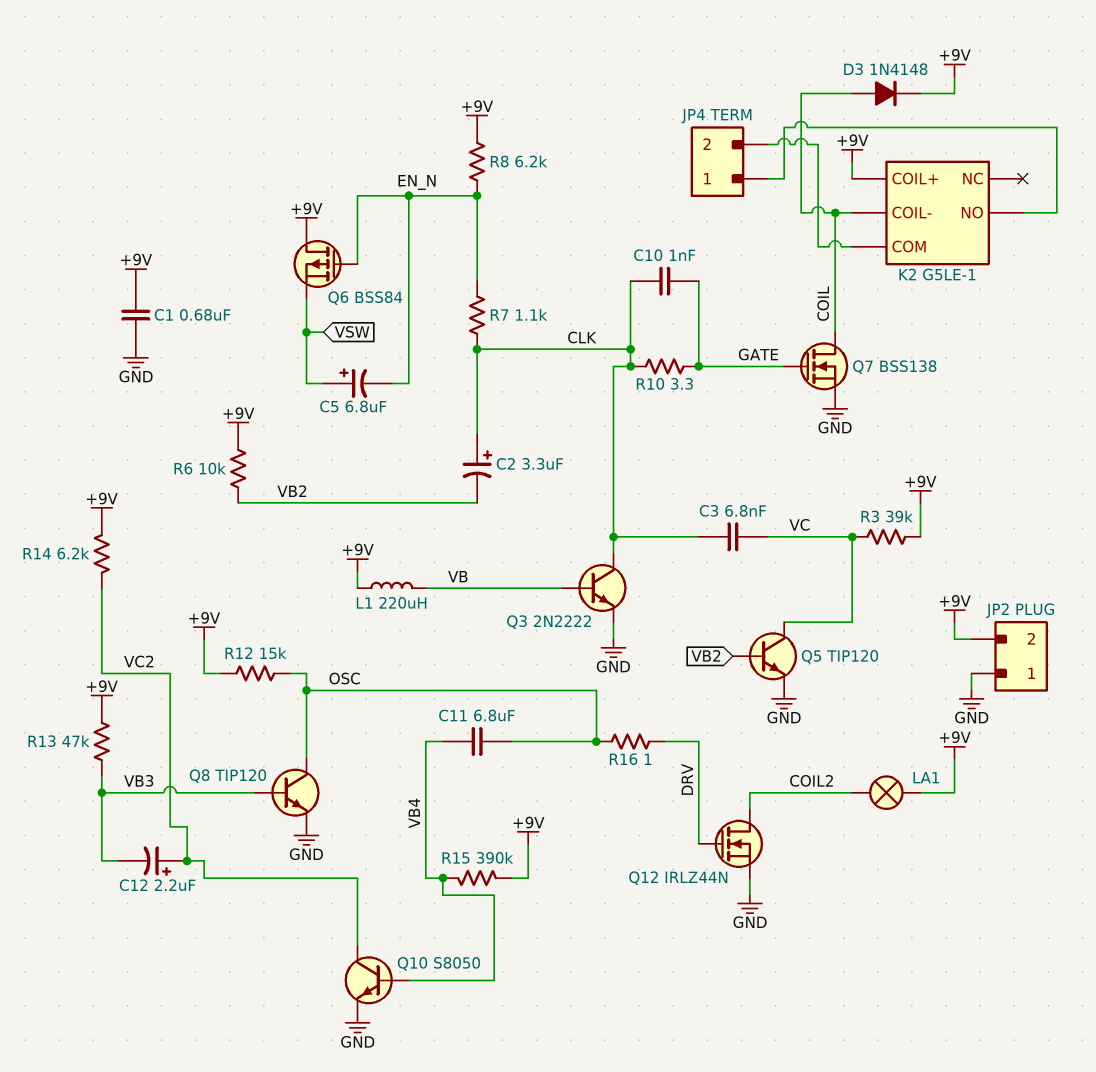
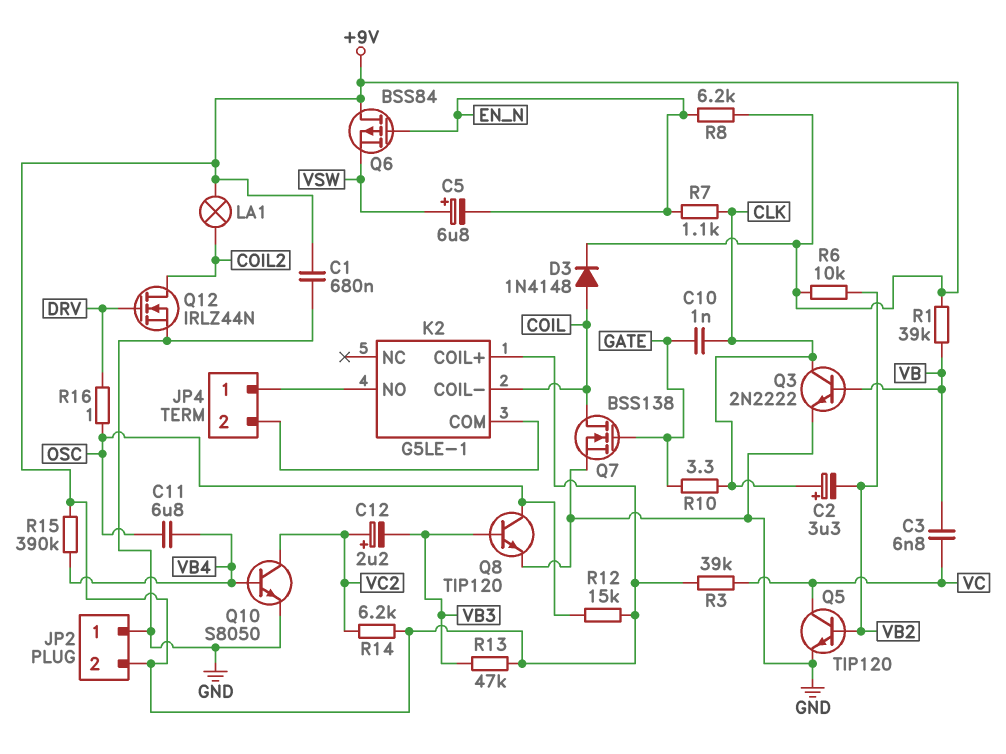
C3: 6.8nF (CLK, VC) -> 6.8nF (VB, VC)
L1: 220uH (+9V, VB) -> none
R1: none -> 39k (+9V, VB)

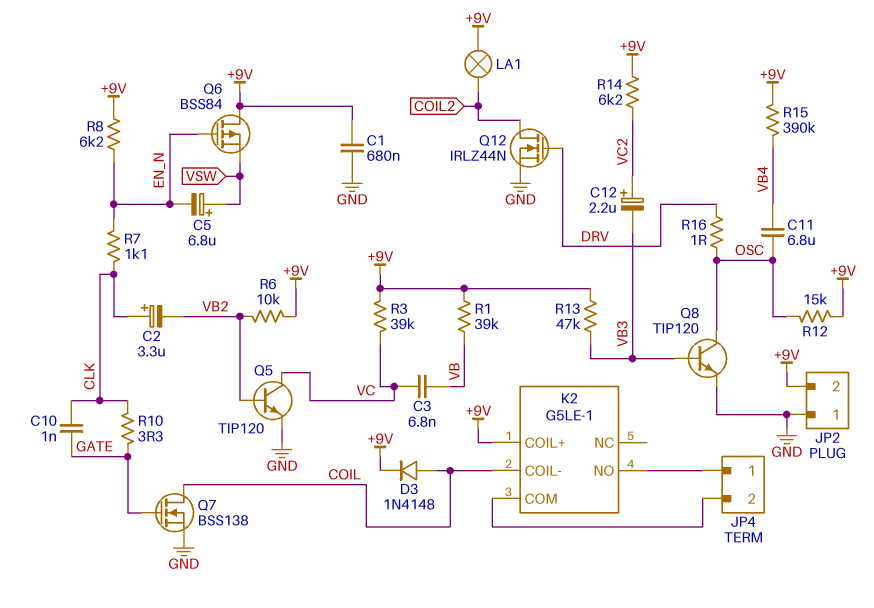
Q3: NPN 2N2222 (B VB, C CLK, E GND) -> none
Q10: NPN S8050 (B VB4, C VC2, E GND) -> none

